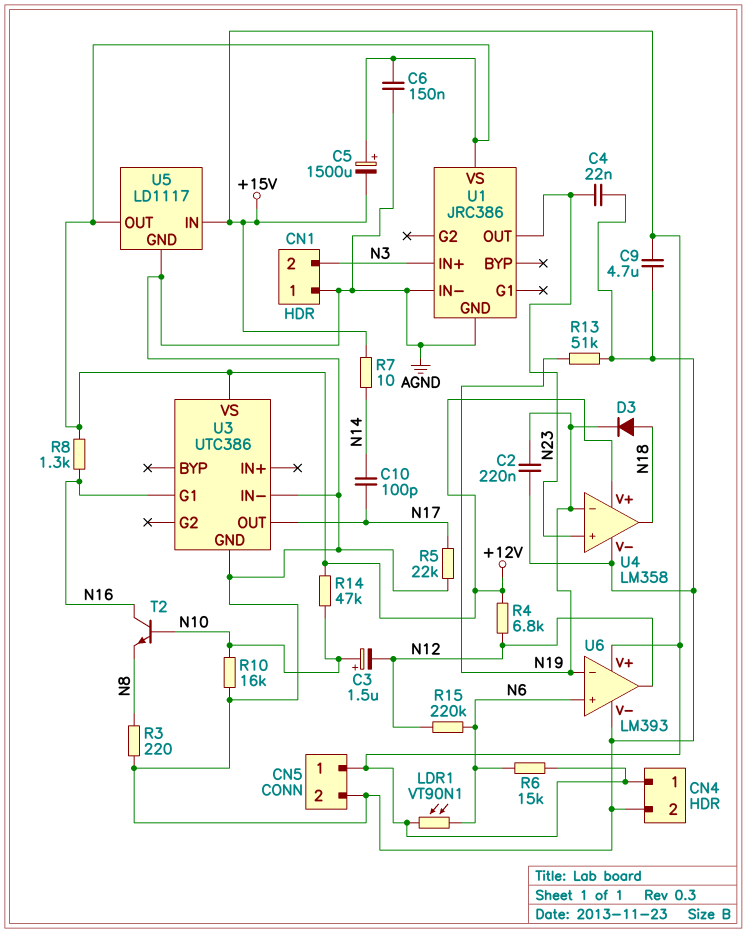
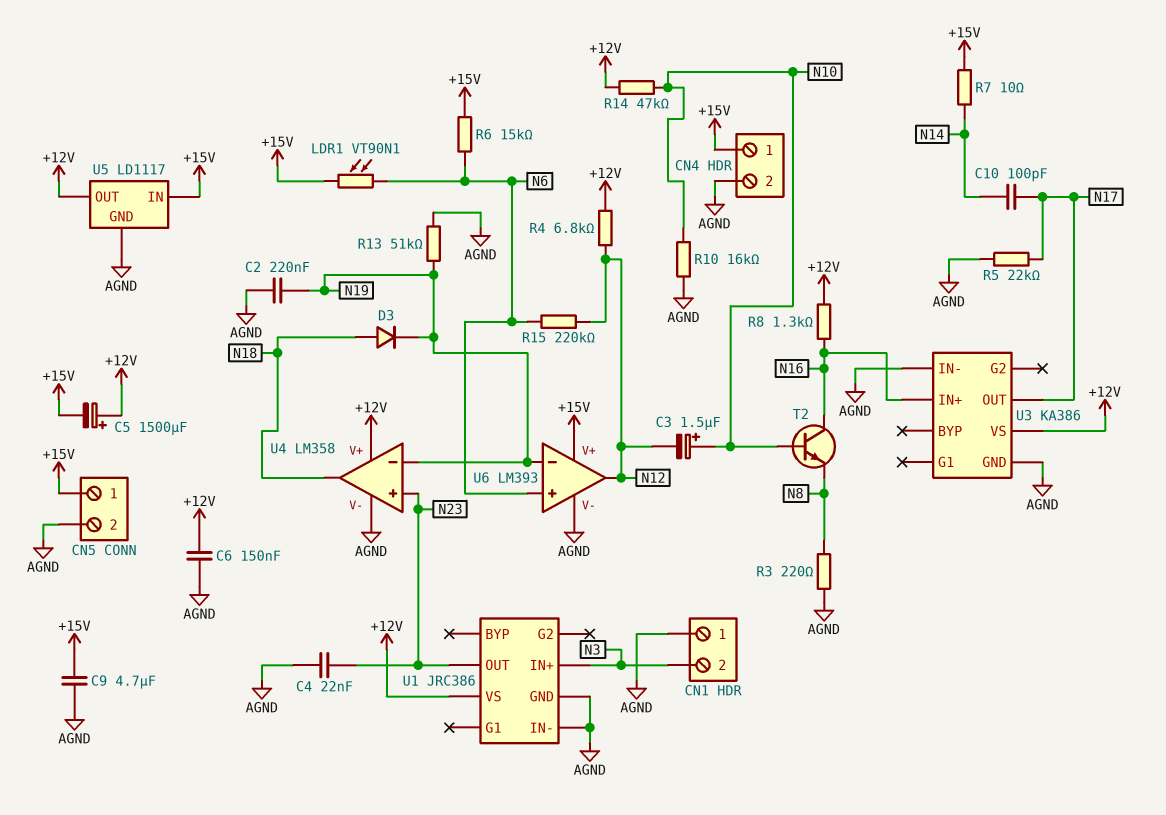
U3: UTC386 -> KA386
U3 pin G1: N16 -> none
U3 pin IN+: none -> N16

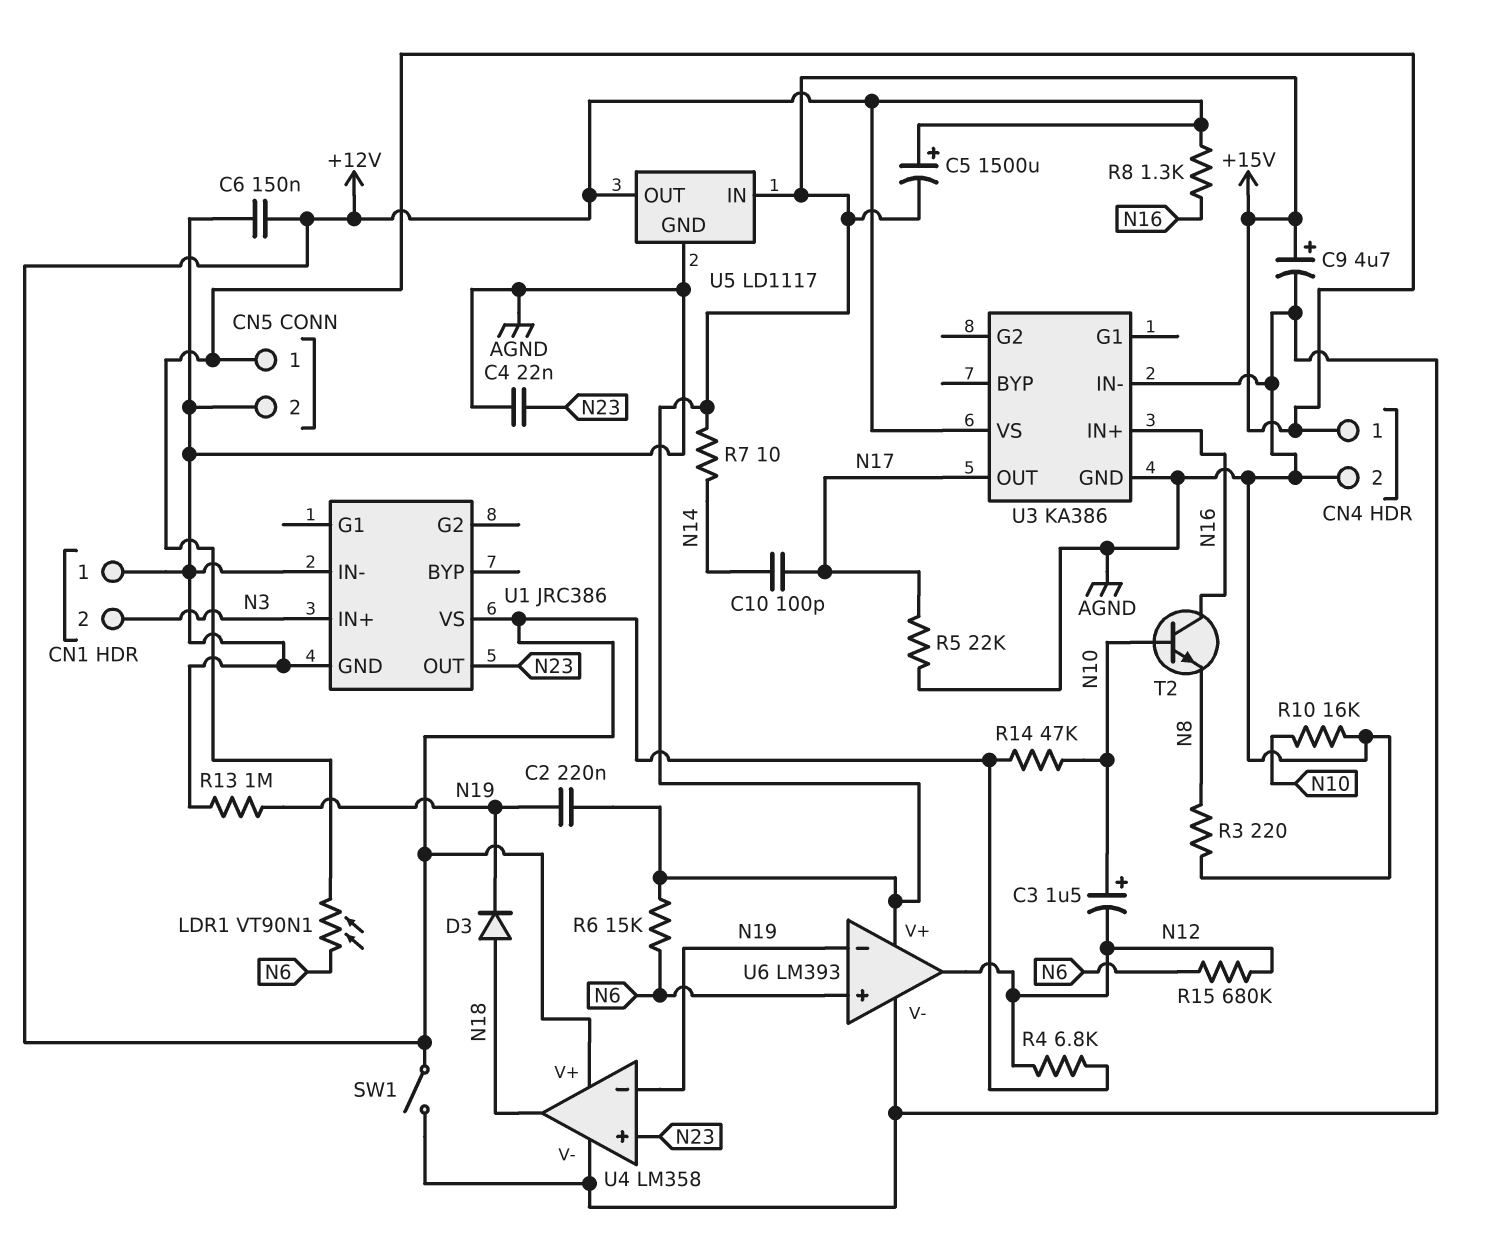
C2: 220nF (AGND, N19) -> 220nF (+15V, N19)
C9: 4.7uF (+15V, AGND) -> 4.7uF (plus +15V, minus AGND)
R13: 51k (AGND, N19) -> 1M (AGND, N19)
R15: 220k (N6, N12) -> 680k (N6, N12)
SW1: none -> switch (+12V, AGND)

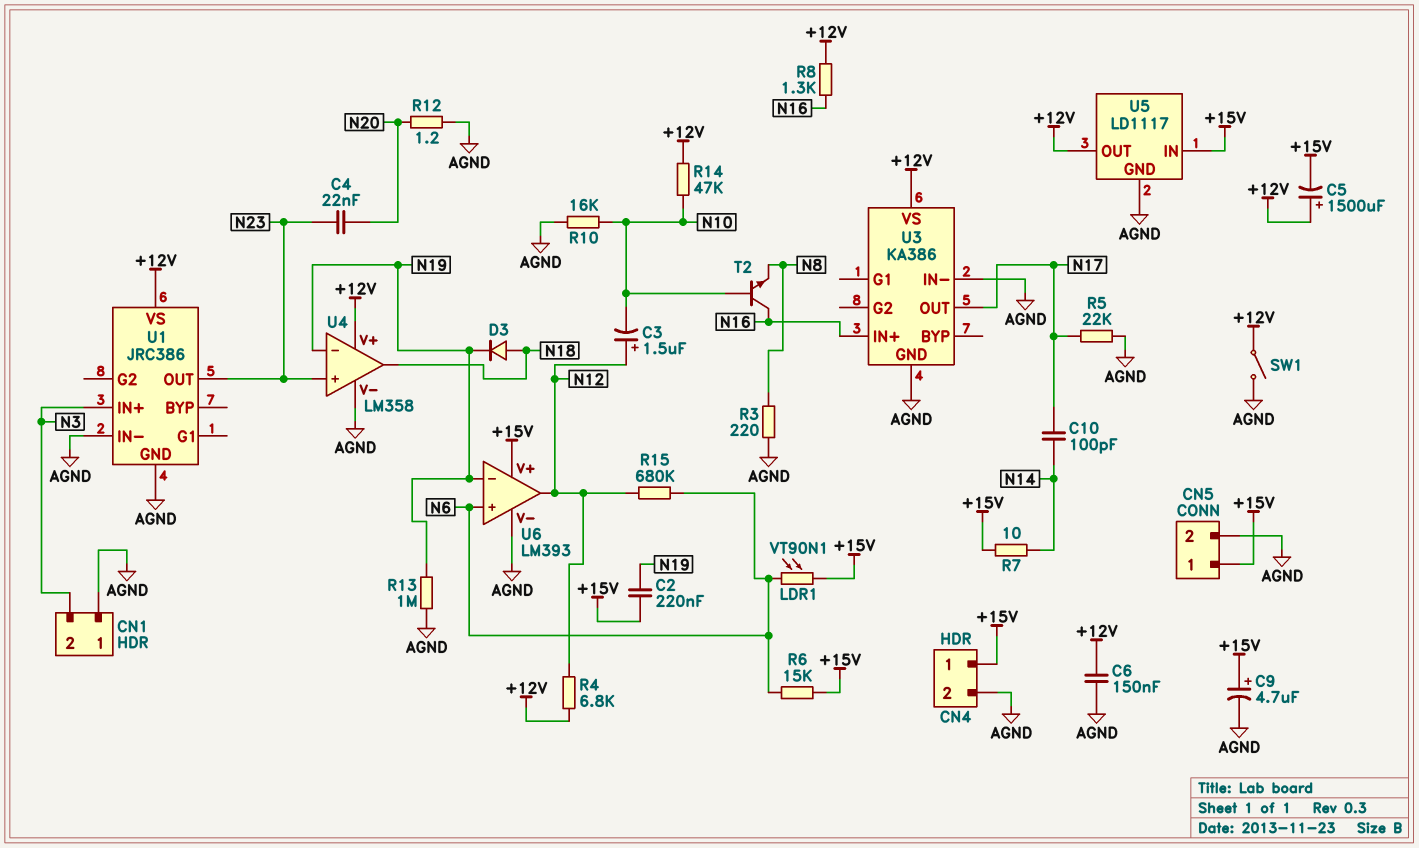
C3: 1.5uF (plus N10, minus N12) -> 1.5uF (plus N12, minus N10)
C4: 22nF (AGND, N23) -> 22nF (N20, N23)
R12: none -> 1.2 (AGND, N20)

